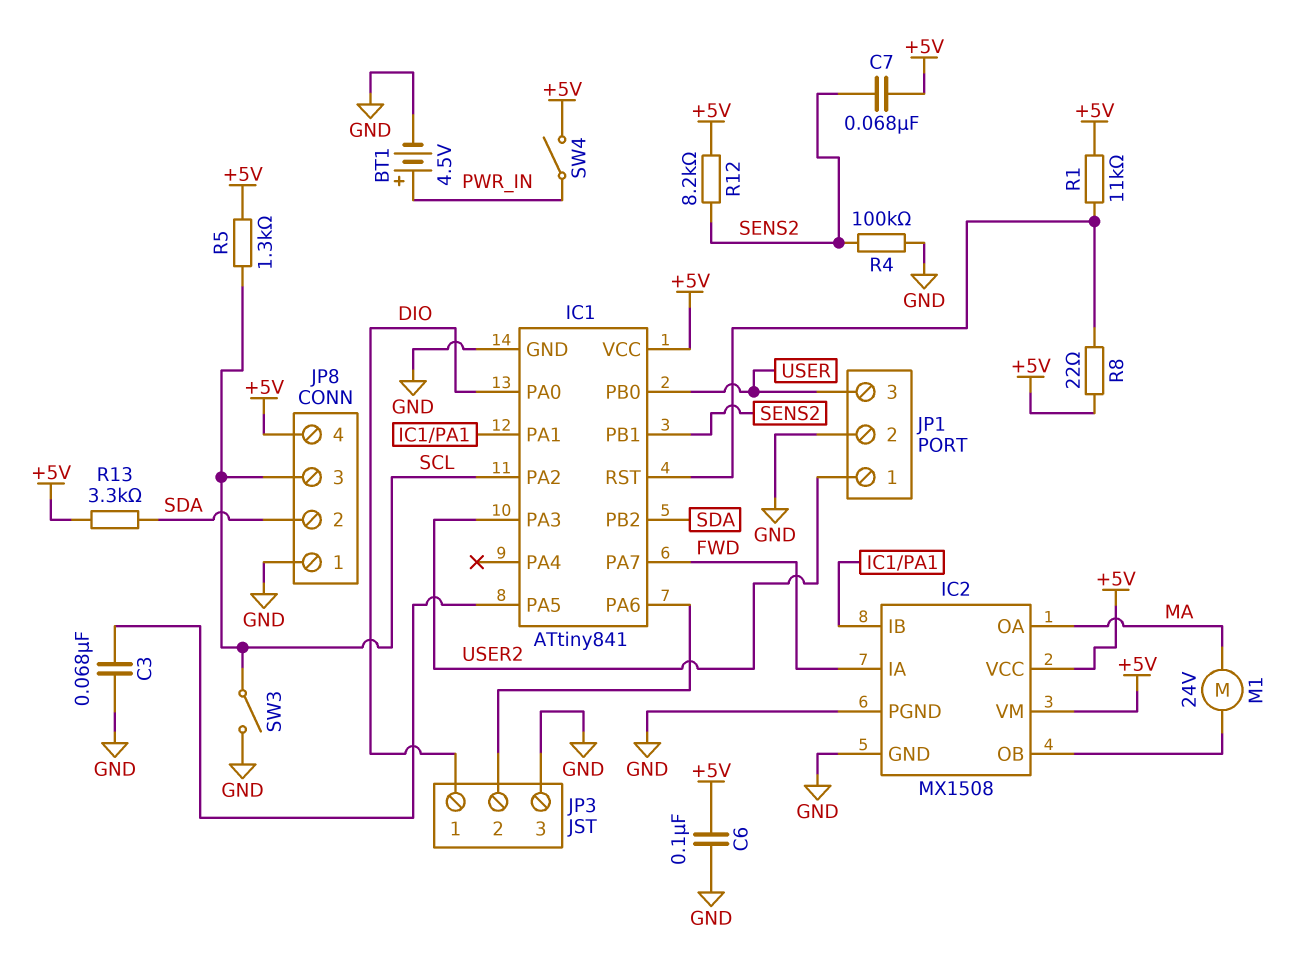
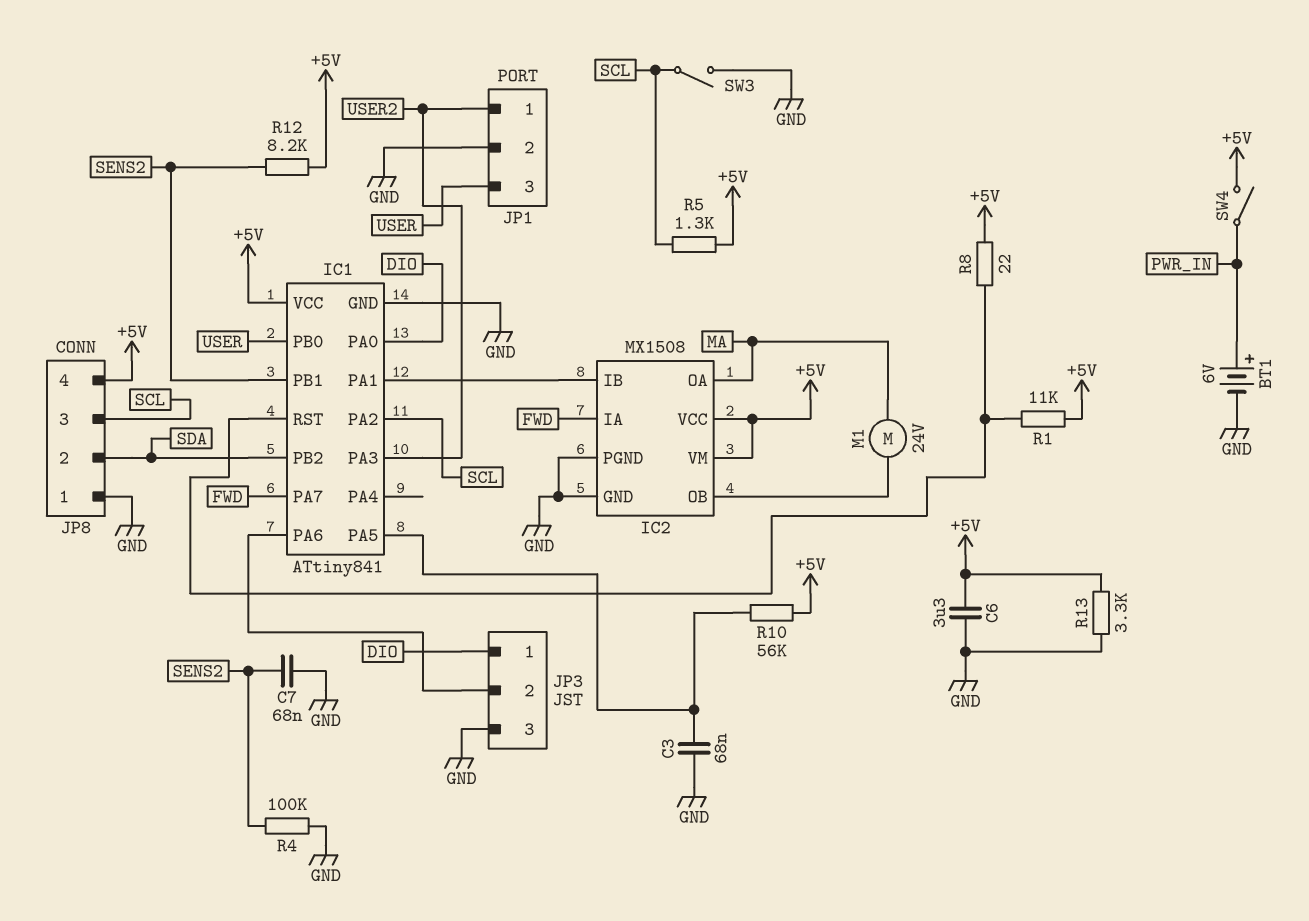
BT1: 4.5V (plus PWR_IN, minus GND) -> 6V (plus PWR_IN, minus GND)
C6: 100nF (+5V, GND) -> 3.3uF (+5V, GND)
C7: 68nF (+5V, SENS2) -> 68nF (GND, SENS2)
R10: none -> 56k (+5V, IC1/PA5)
R13: 3.3k (+5V, SDA) -> 3.3k (+5V, GND)

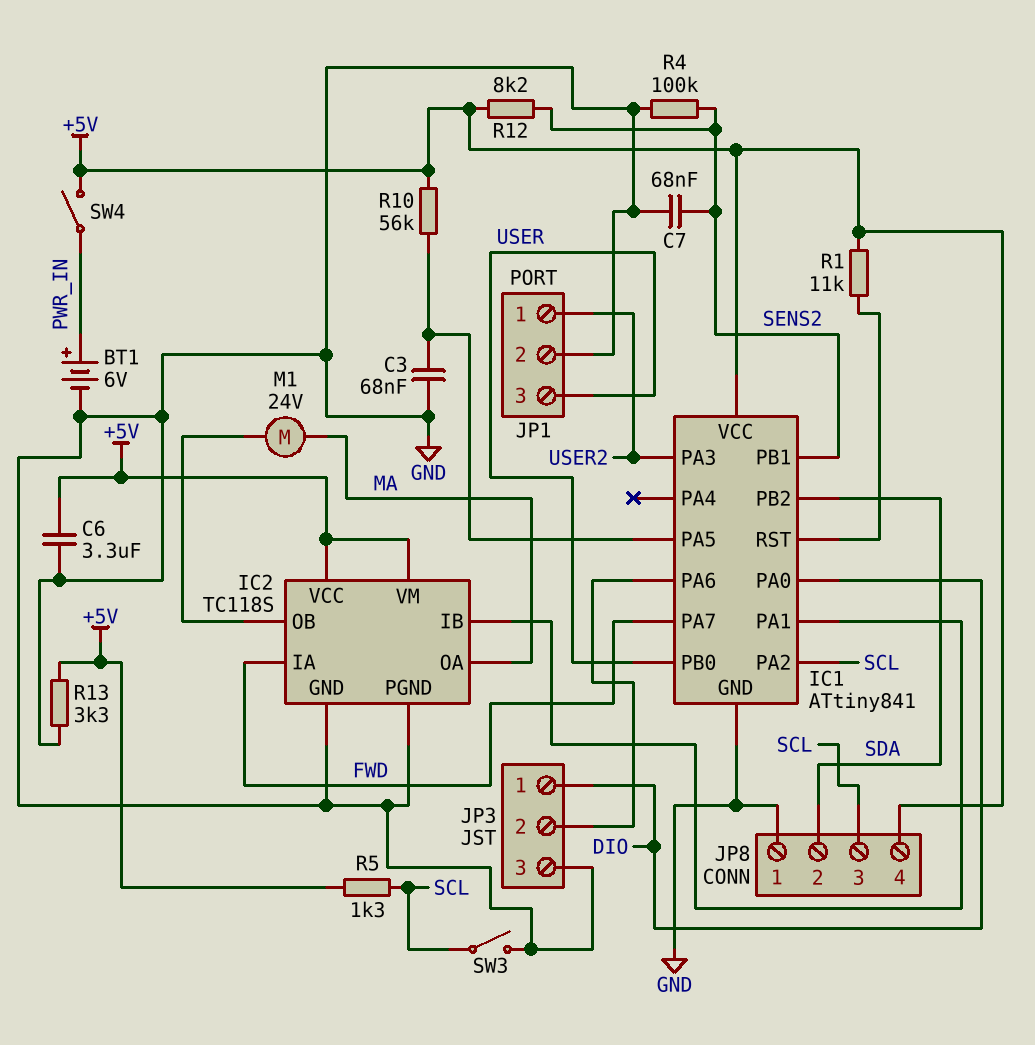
IC2: MX1508 -> TC118S
R8: 22 (+5V, IC1/RST) -> none

